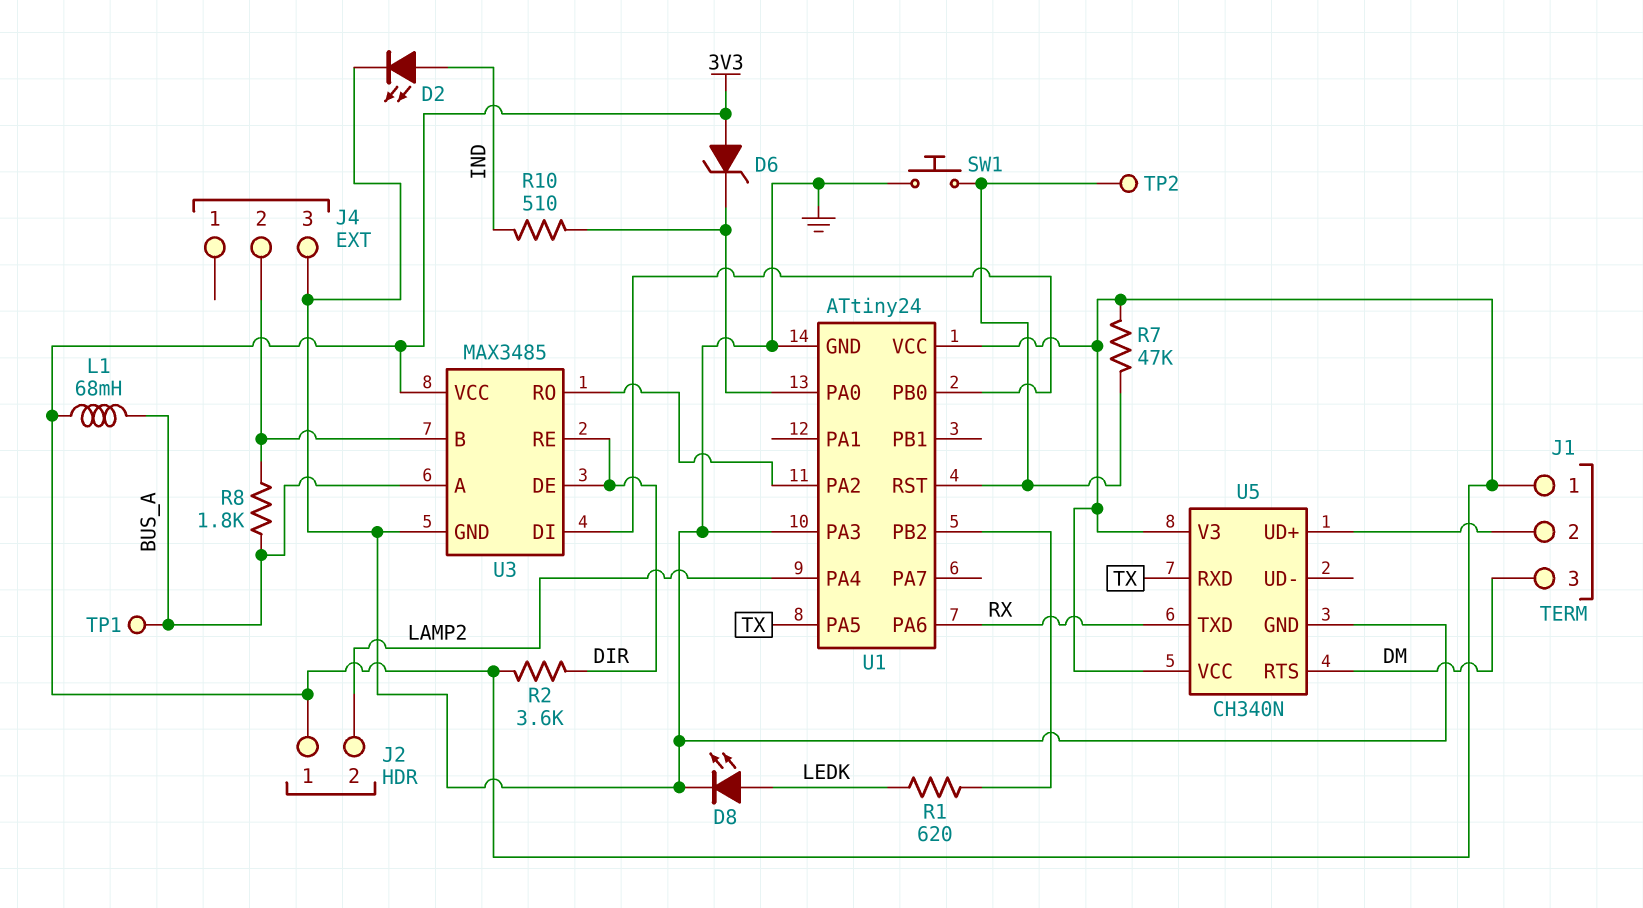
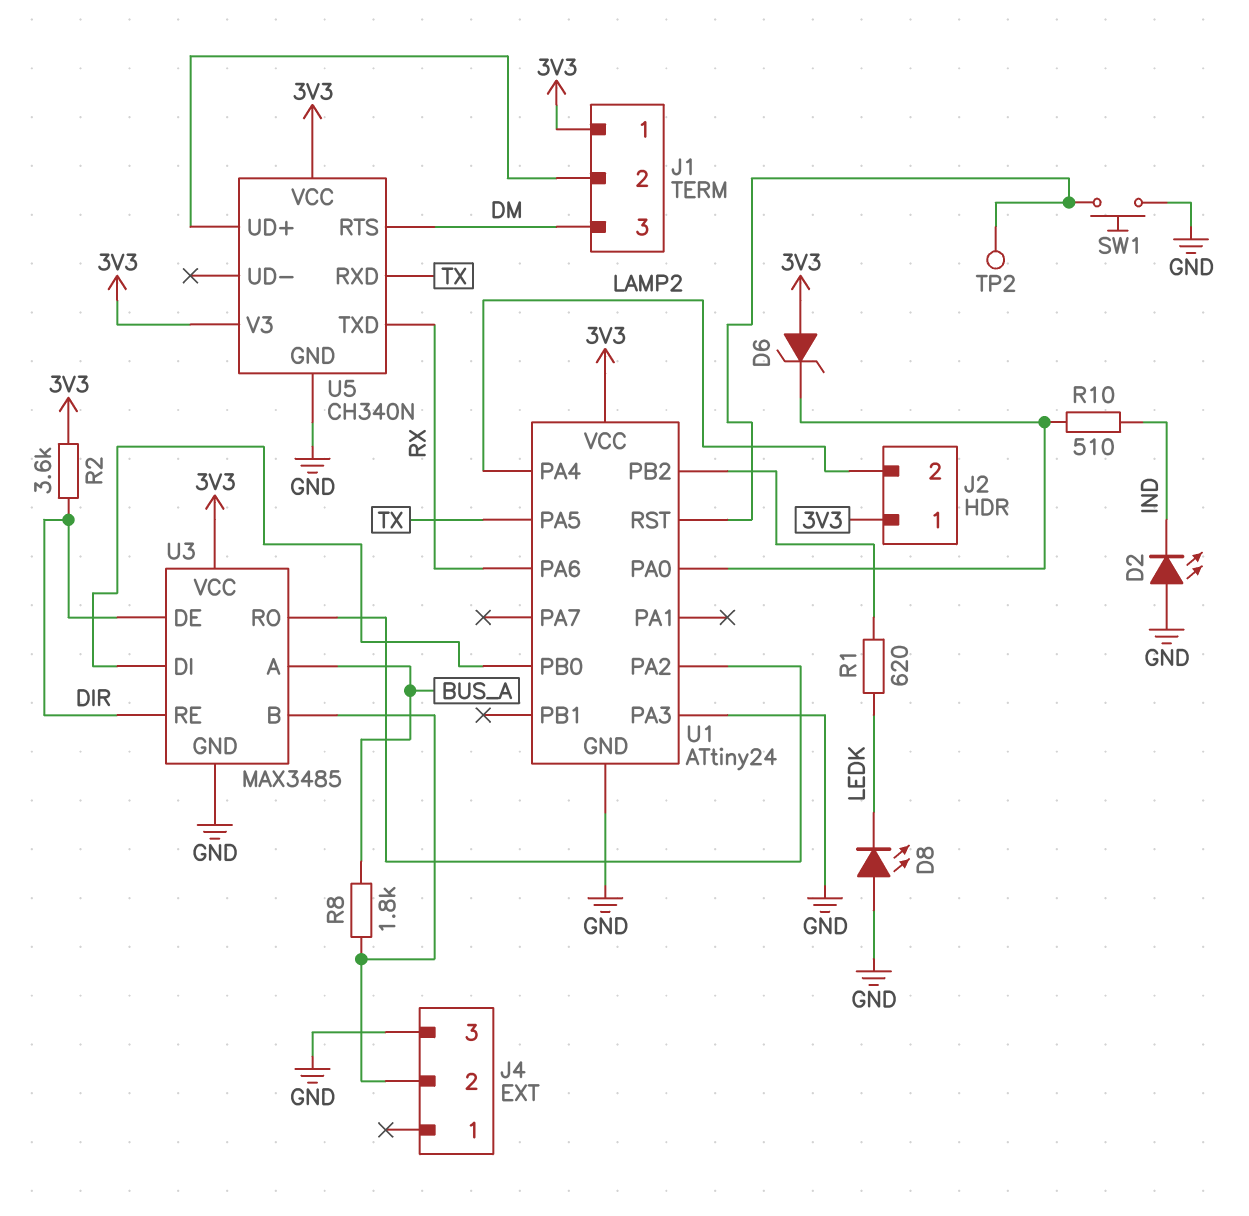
D2: LED (A IND, K GND) -> LED (A GND, K IND)
D8: LED (A LEDK, K GND) -> LED (A GND, K LEDK)
L1: 68mH (3V3, BUS_A) -> none
R7: 47k (3V3, U1/RST) -> none
TP1: test point (BUS_A) -> none

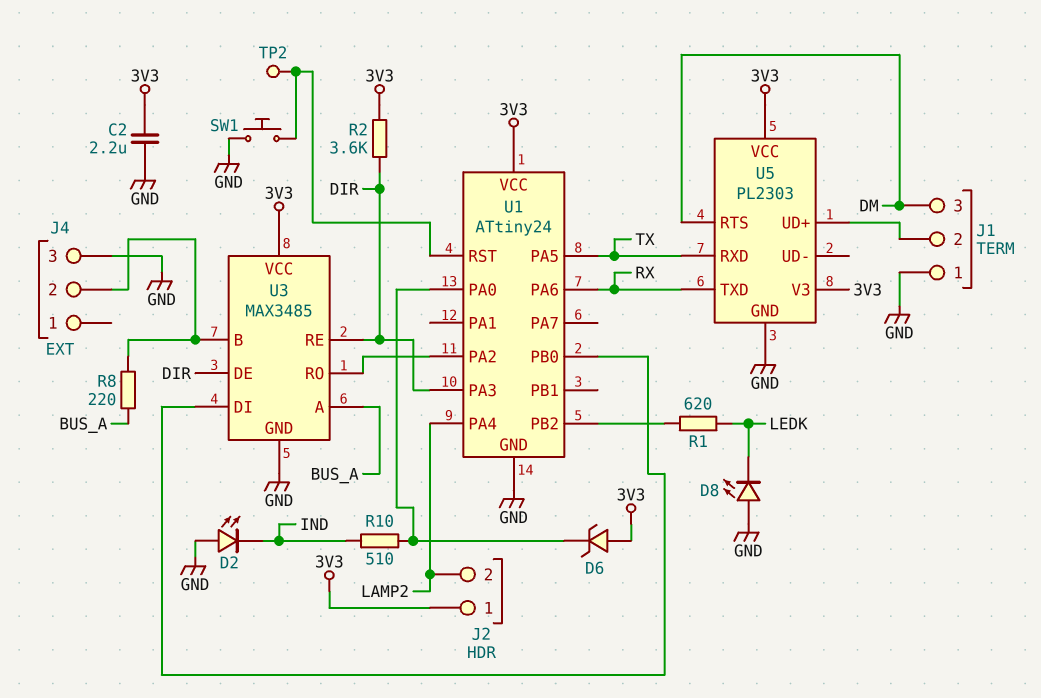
C2: none -> 2.2uF (3V3, GND)
J1 pin 1: 3V3 -> GND
R8: 1.8k (BUS_A, J4/2) -> 220 (BUS_A, J4/2)
U1 pin PA3: GND -> DIR
U5: CH340N -> PL2303

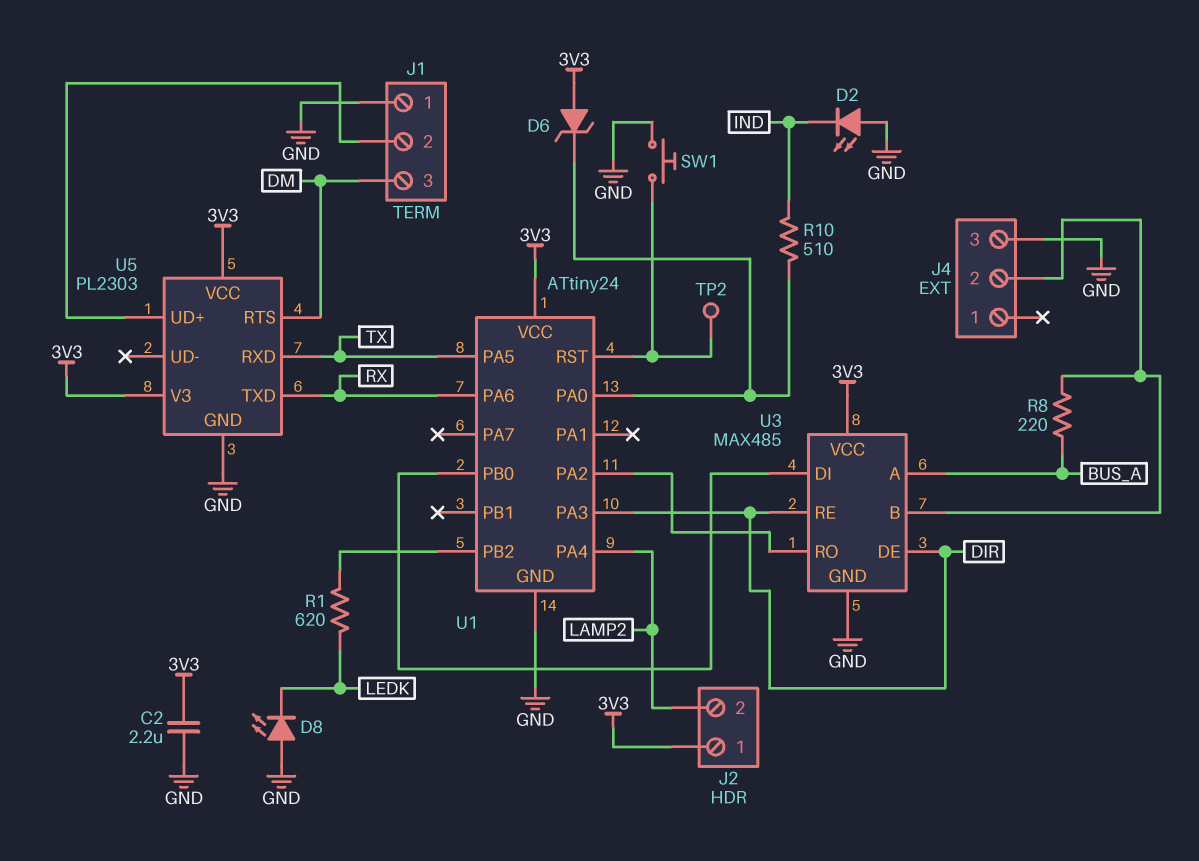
R2: 3.6k (3V3, DIR) -> none
U3: MAX3485 -> MAX485

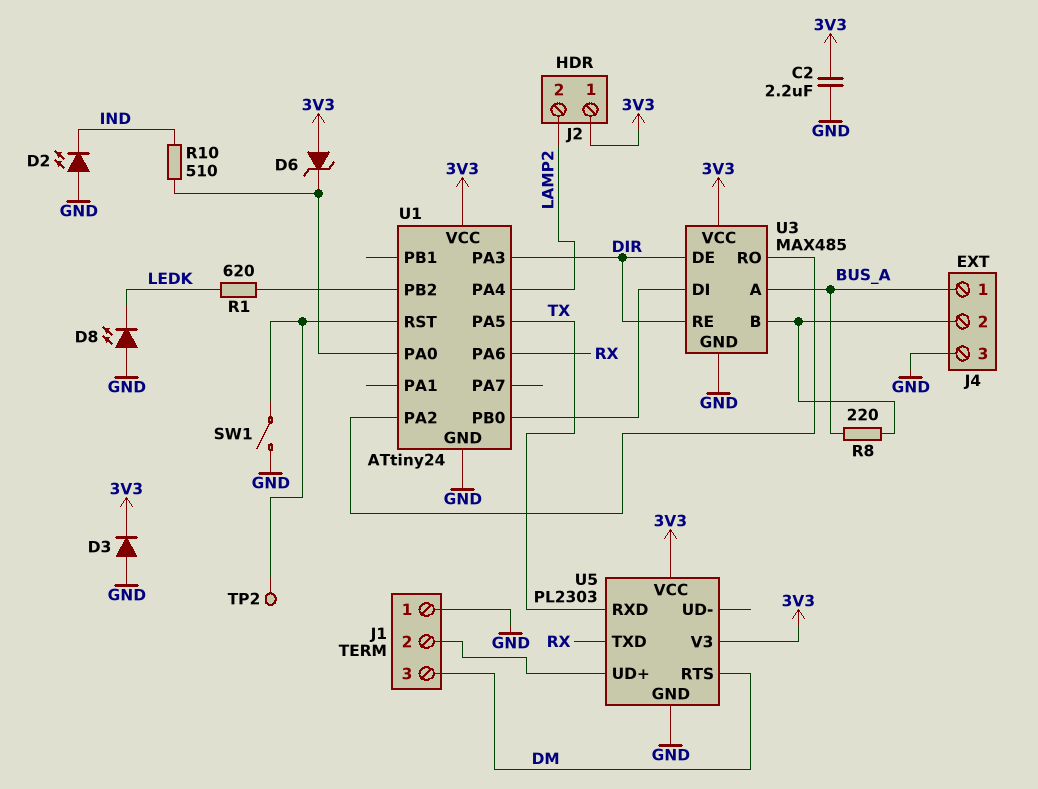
D3: none -> diode (A GND, K 3V3)
J4 pin 1: none -> BUS_A
SW1: button (GND, U1/RST) -> switch (GND, U1/RST)

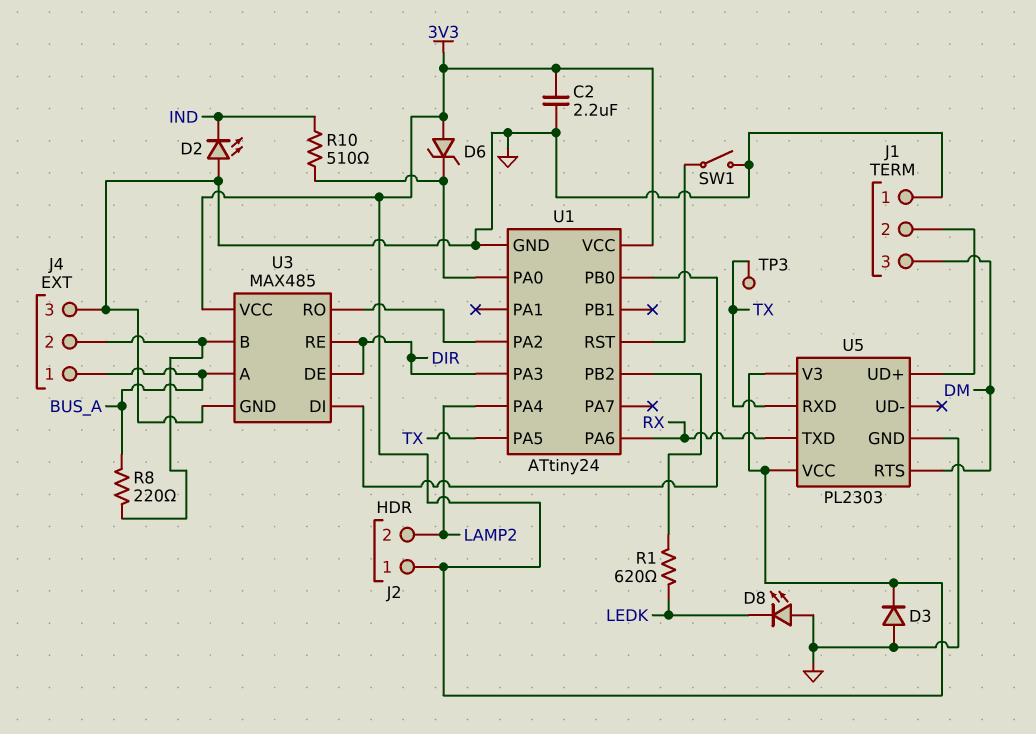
TP2: test point (U1/RST) -> none
TP3: none -> test point (TX)

